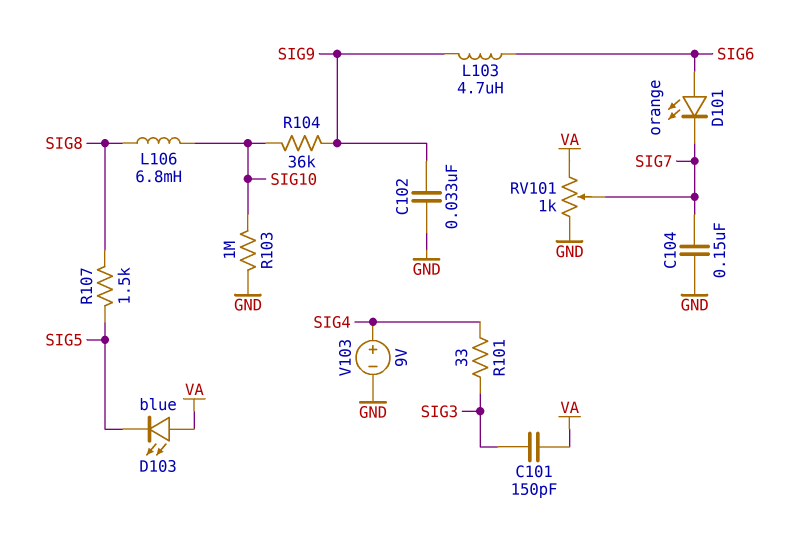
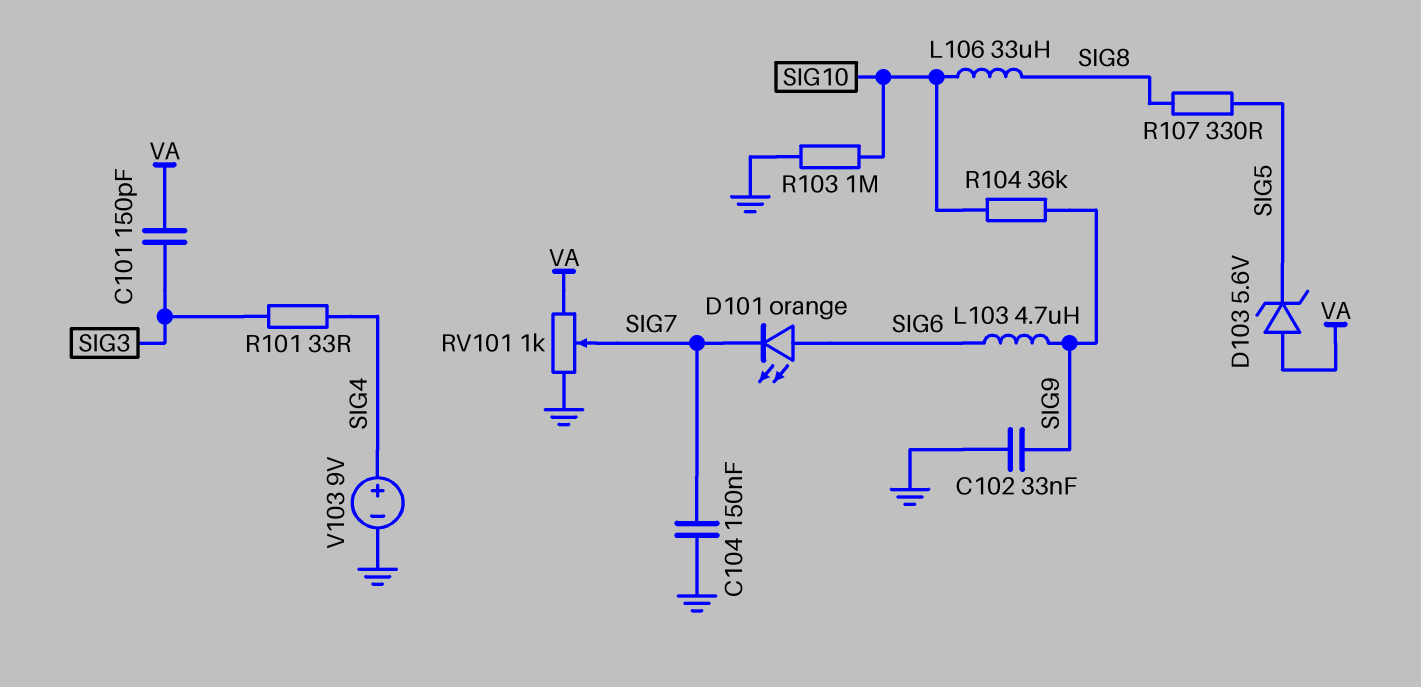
D103: LED blue (A VA, K SIG5) -> zener 5.6V (A VA, K SIG5)
L106: 6.8mH (SIG8, SIG10) -> 33uH (SIG8, SIG10)
R107: 1.5k (SIG5, SIG8) -> 330 (SIG5, SIG8)

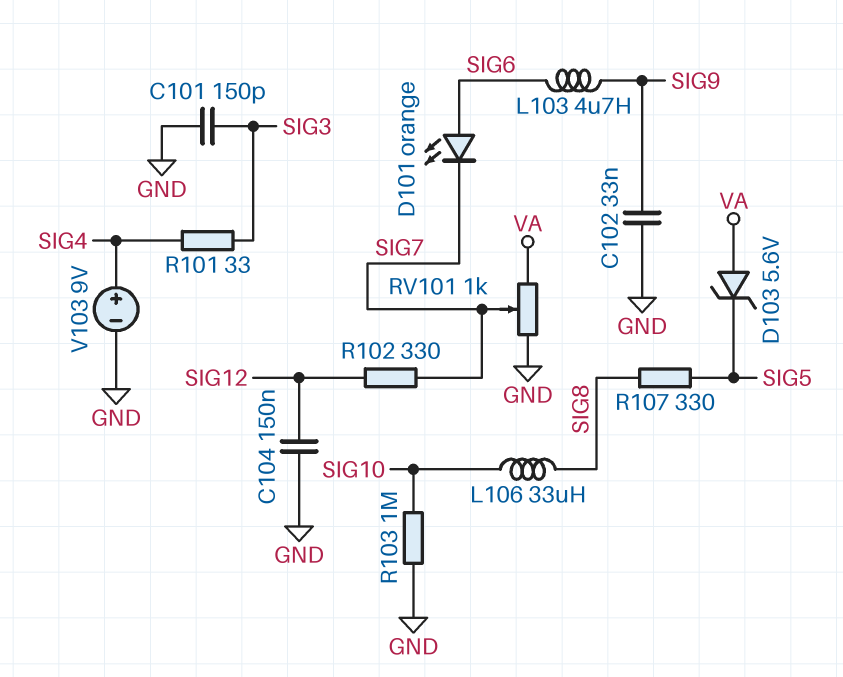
C101: 150pF (SIG3, VA) -> 150pF (GND, SIG3)
C104: 150nF (GND, SIG7) -> 150nF (GND, SIG12)
R102: none -> 330 (SIG7, SIG12)
R104: 36k (SIG9, SIG10) -> none

